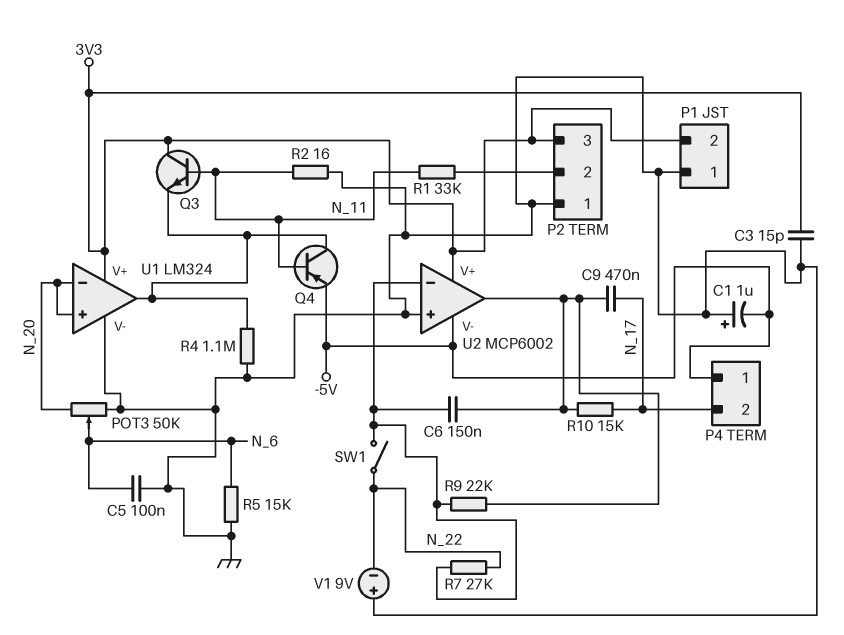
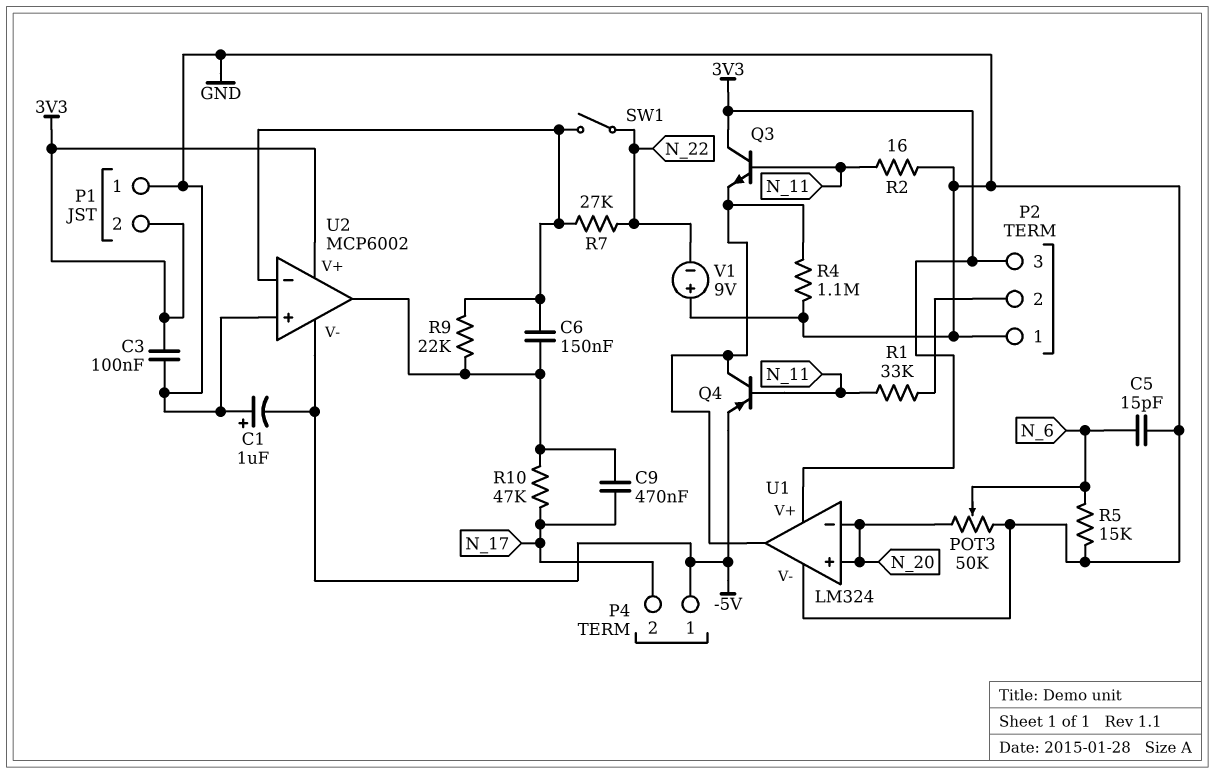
C3: 15pF (3V3, GND) -> 100nF (3V3, GND)
C5: 100nF (GND, N_6) -> 15pF (GND, N_6)
R10: 15k (N_17, U2/out) -> 47k (N_17, U2/out)

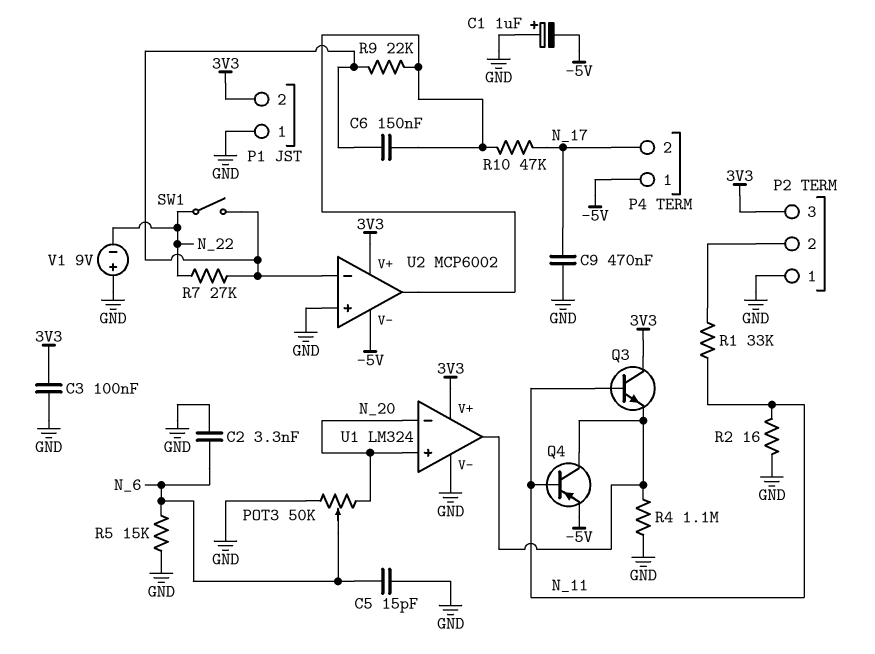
C2: none -> 3.3nF (GND, N_6)
C9: 470nF (N_17, U2/out) -> 470nF (GND, N_17)

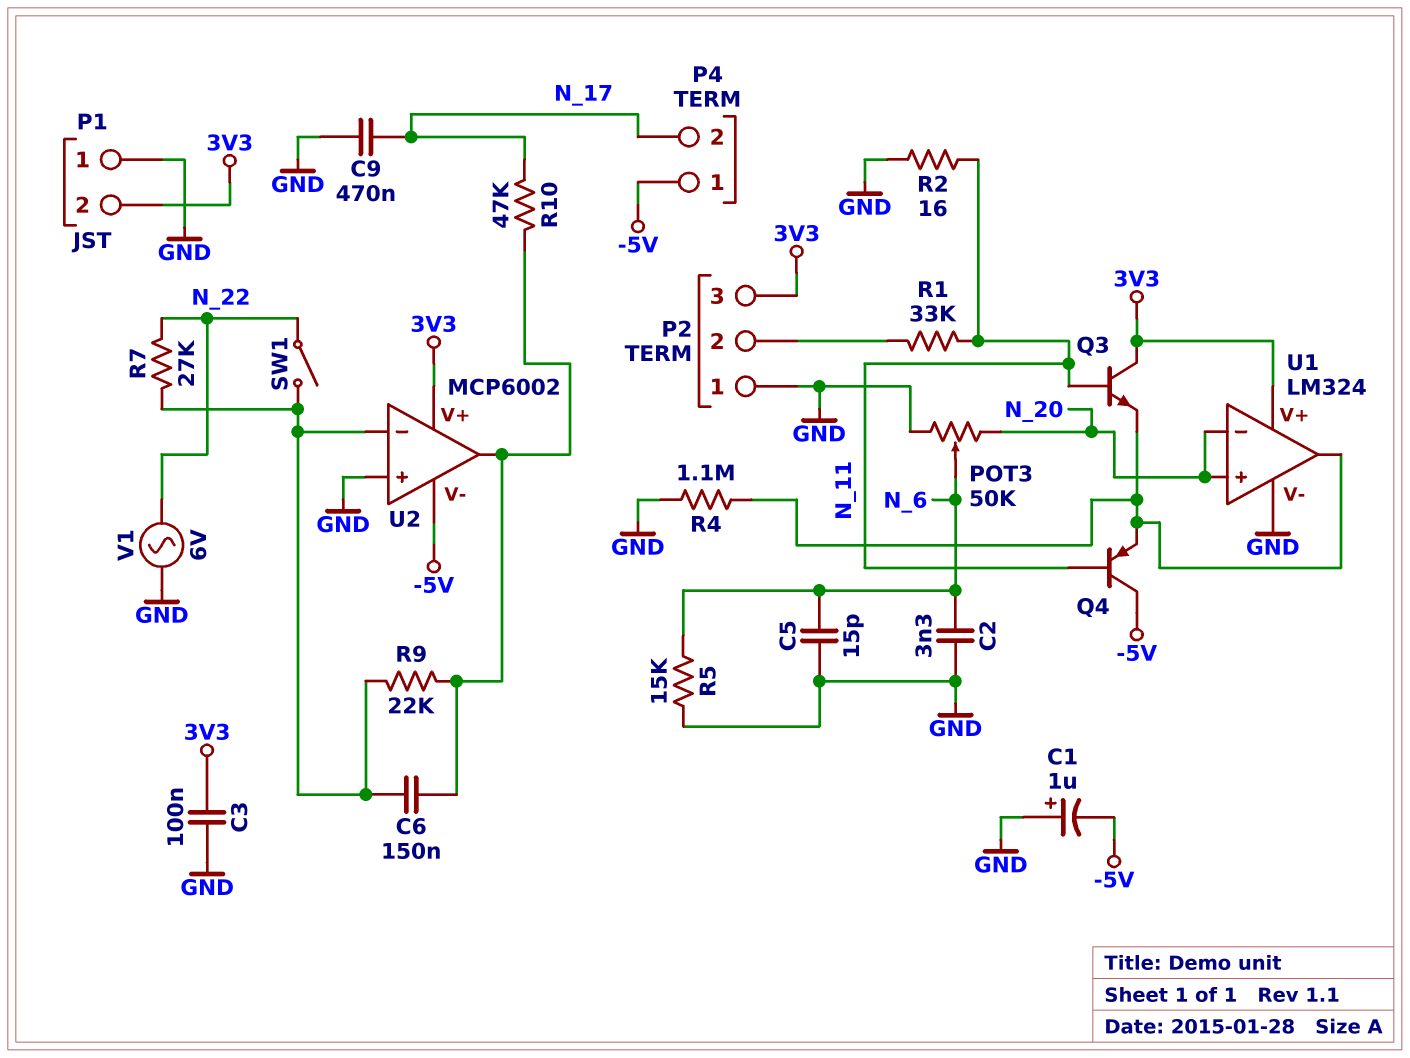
Q4: PNP (B N_11, C U1/out, E -5V) -> PNP (B N_11, C -5V, E U1/out)
V1: 9V (plus GND, minus N_22) -> AC 6V (GND, N_22)

